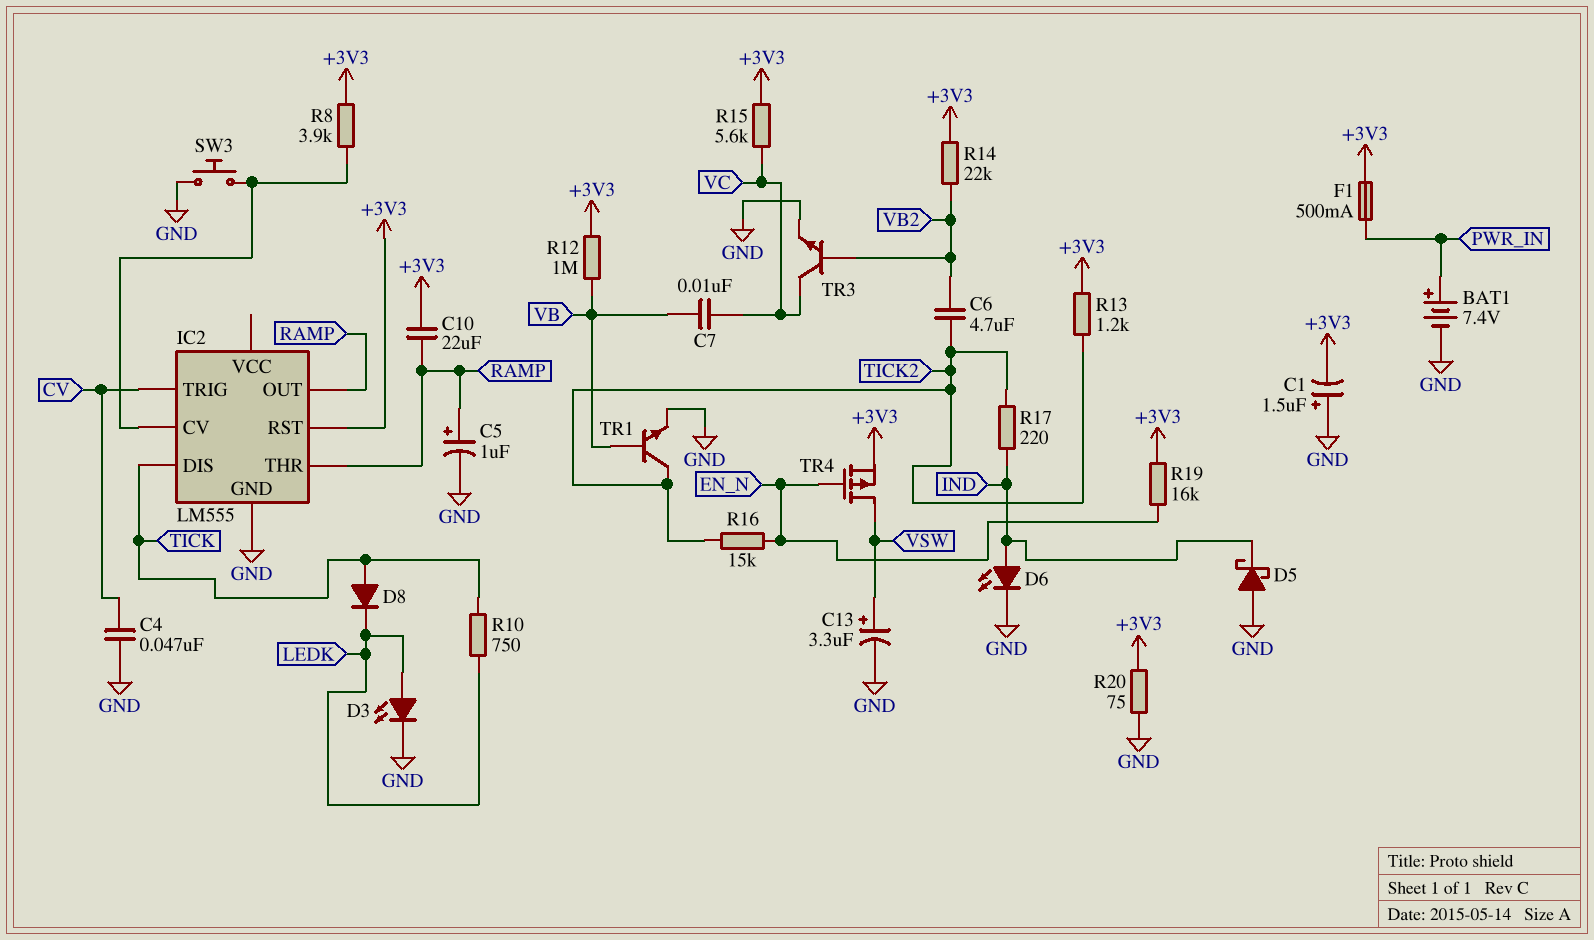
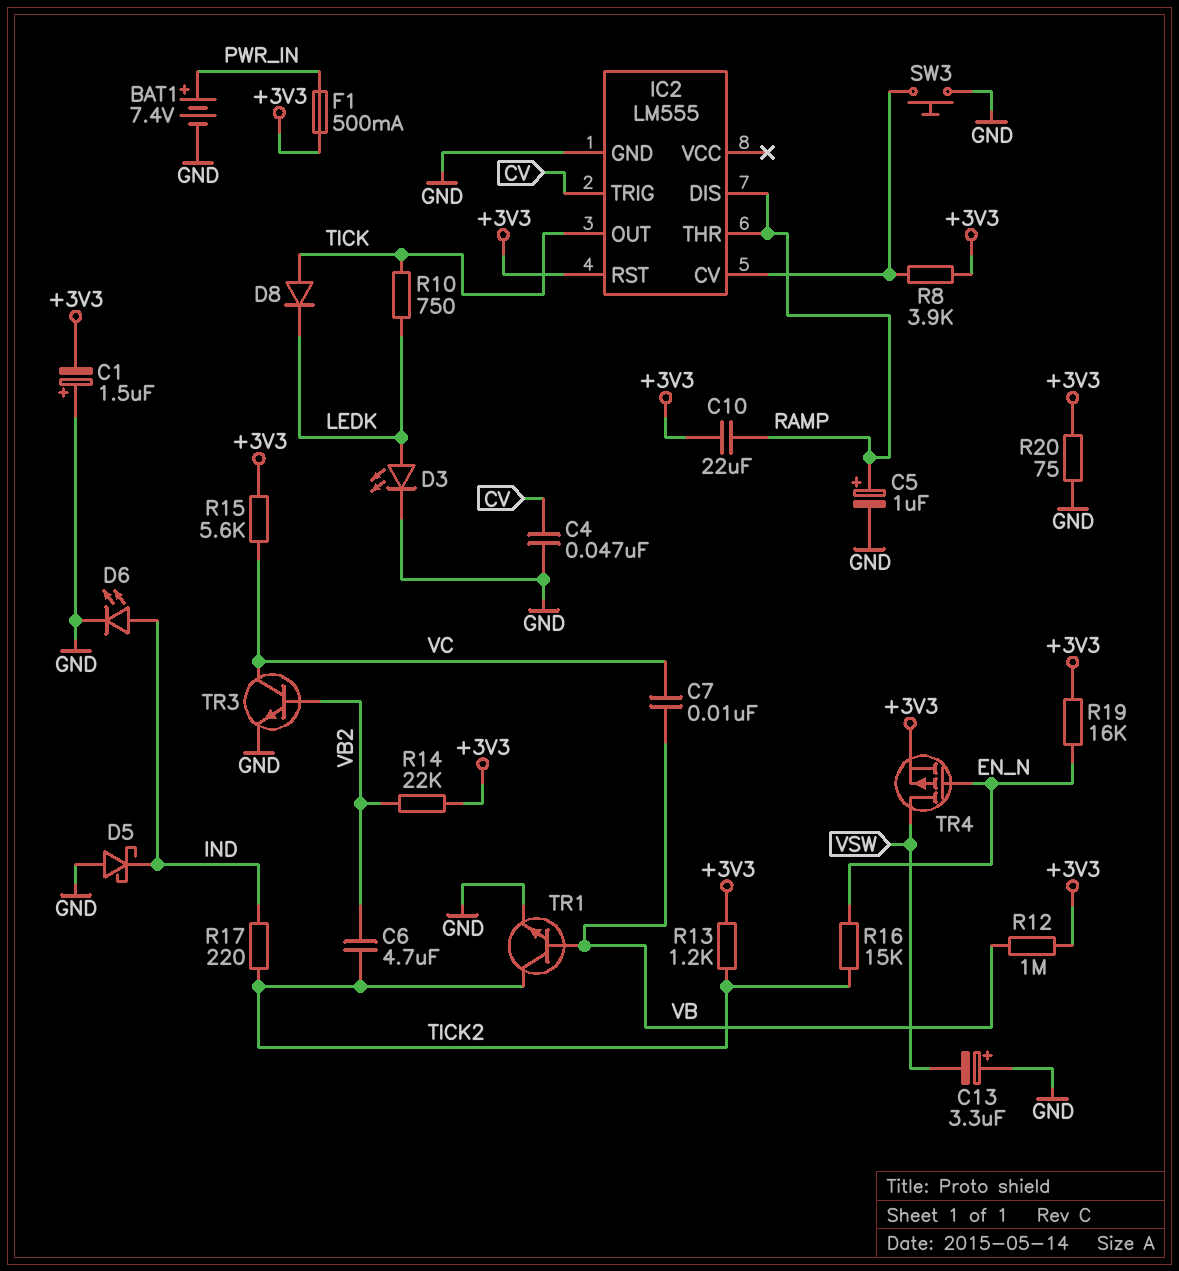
C13: 3.3uF (plus VSW, minus GND) -> 3.3uF (plus GND, minus VSW)
IC2 pin DIS: TICK -> RAMP
IC2 pin OUT: RAMP -> TICK

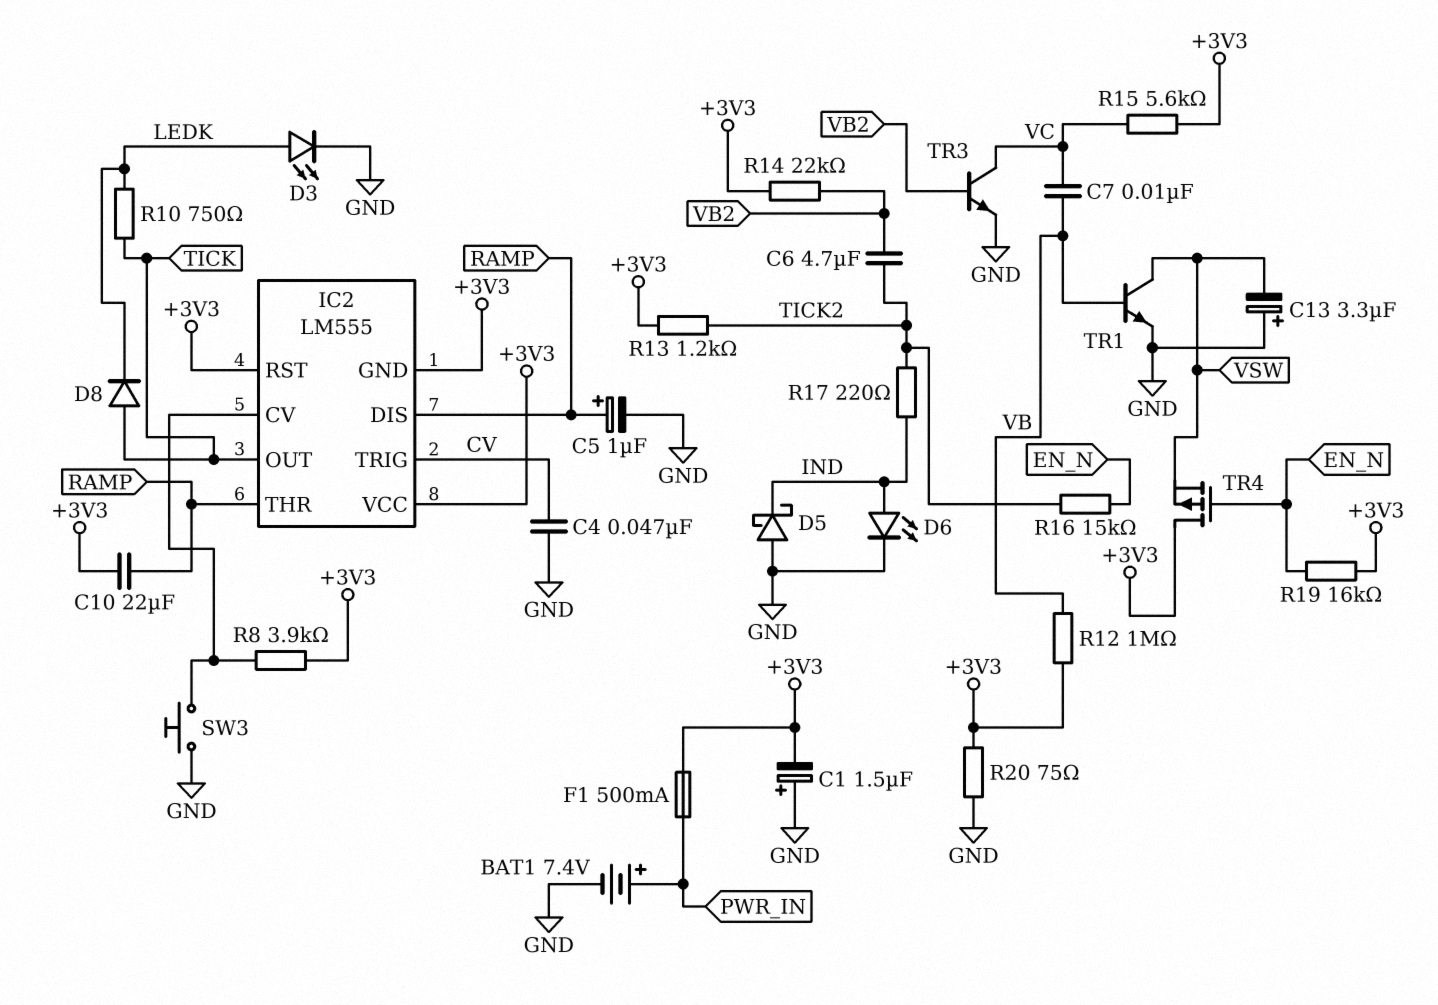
IC2 pin GND: GND -> +3V3
IC2 pin VCC: none -> +3V3
TR1: NPN (B VB, C TICK2, E GND) -> NPN (B VB, C VSW, E GND)
TR4: PMOS (G EN_N, D VSW, S +3V3) -> PMOS (G EN_N, D +3V3, S VSW)

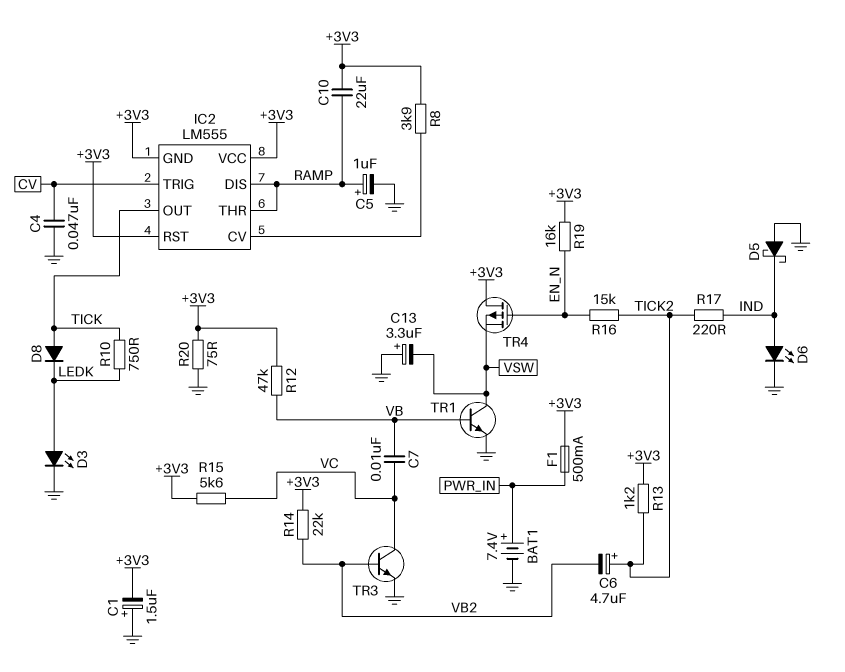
C6: 4.7uF (TICK2, VB2) -> 4.7uF (plus TICK2, minus VB2)
R12: 1M (+3V3, VB) -> 47k (+3V3, VB)
SW3: button (GND, IC2/CV) -> none

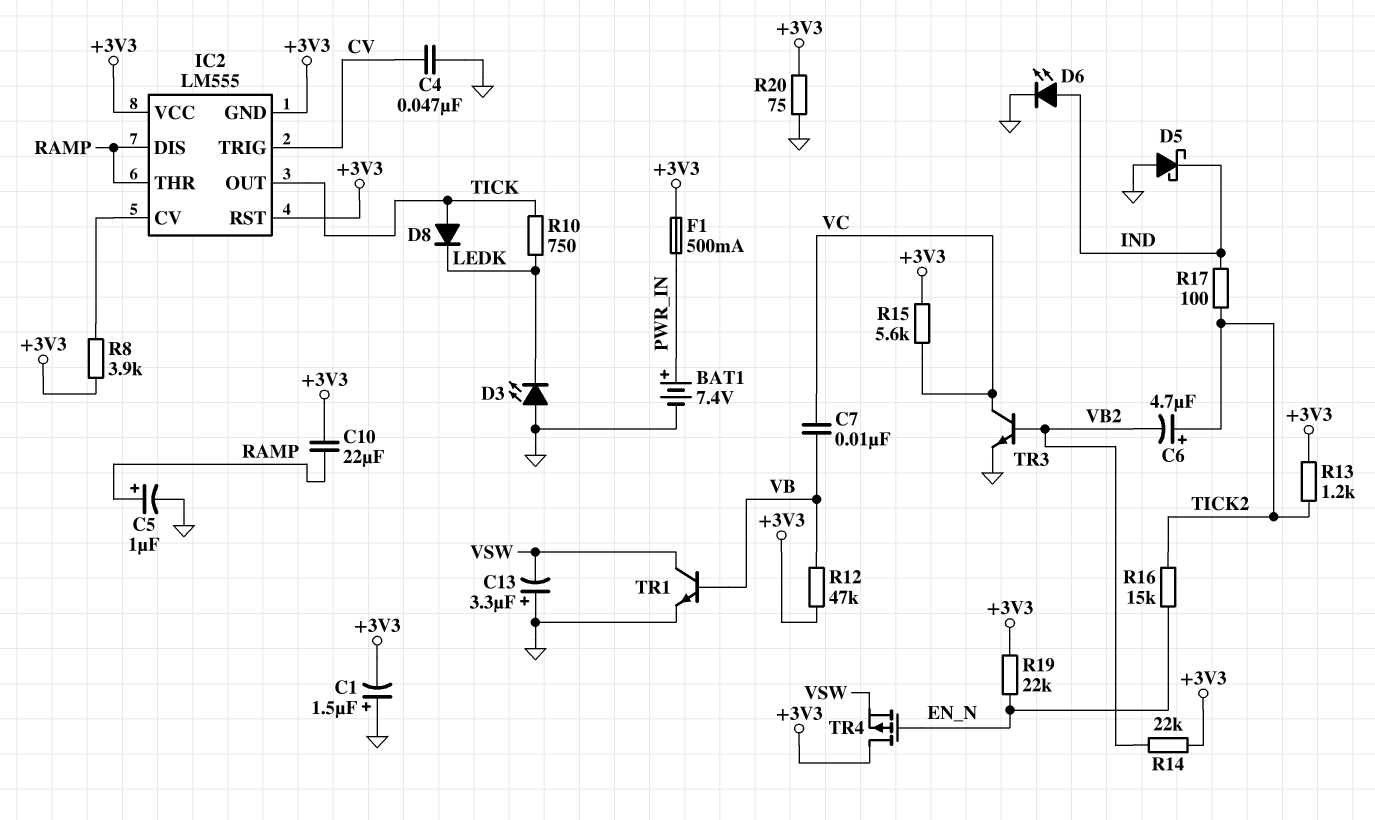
D3: LED (A LEDK, K GND) -> LED (A GND, K LEDK)
R17: 220 (IND, TICK2) -> 100 (IND, TICK2)
R19: 16k (+3V3, EN_N) -> 22k (+3V3, EN_N)

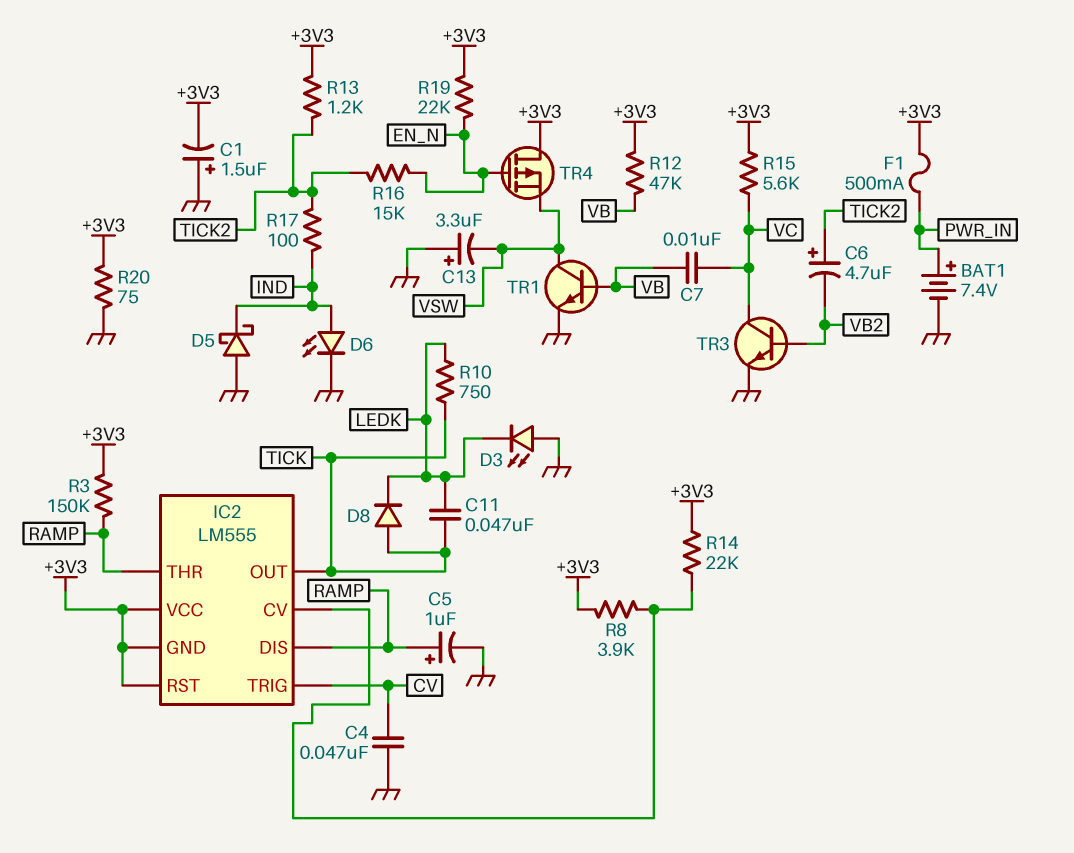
C10: 22uF (+3V3, RAMP) -> none
C11: none -> 47nF (LEDK, TICK)
R3: none -> 150k (+3V3, RAMP)
R14: 22k (+3V3, VB2) -> 22k (+3V3, IC2/CV)

